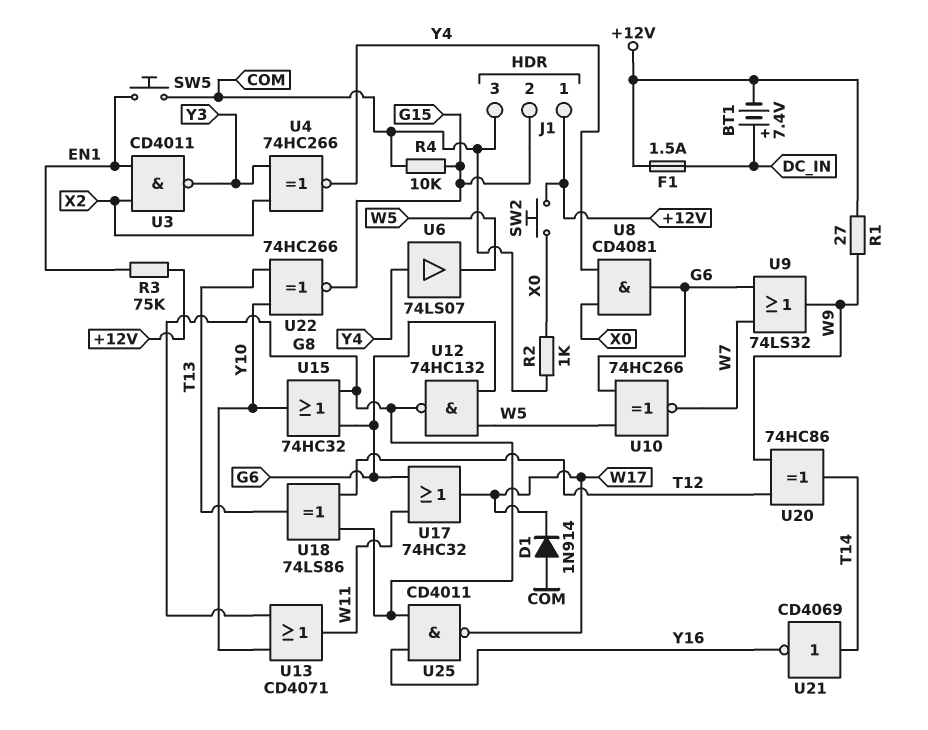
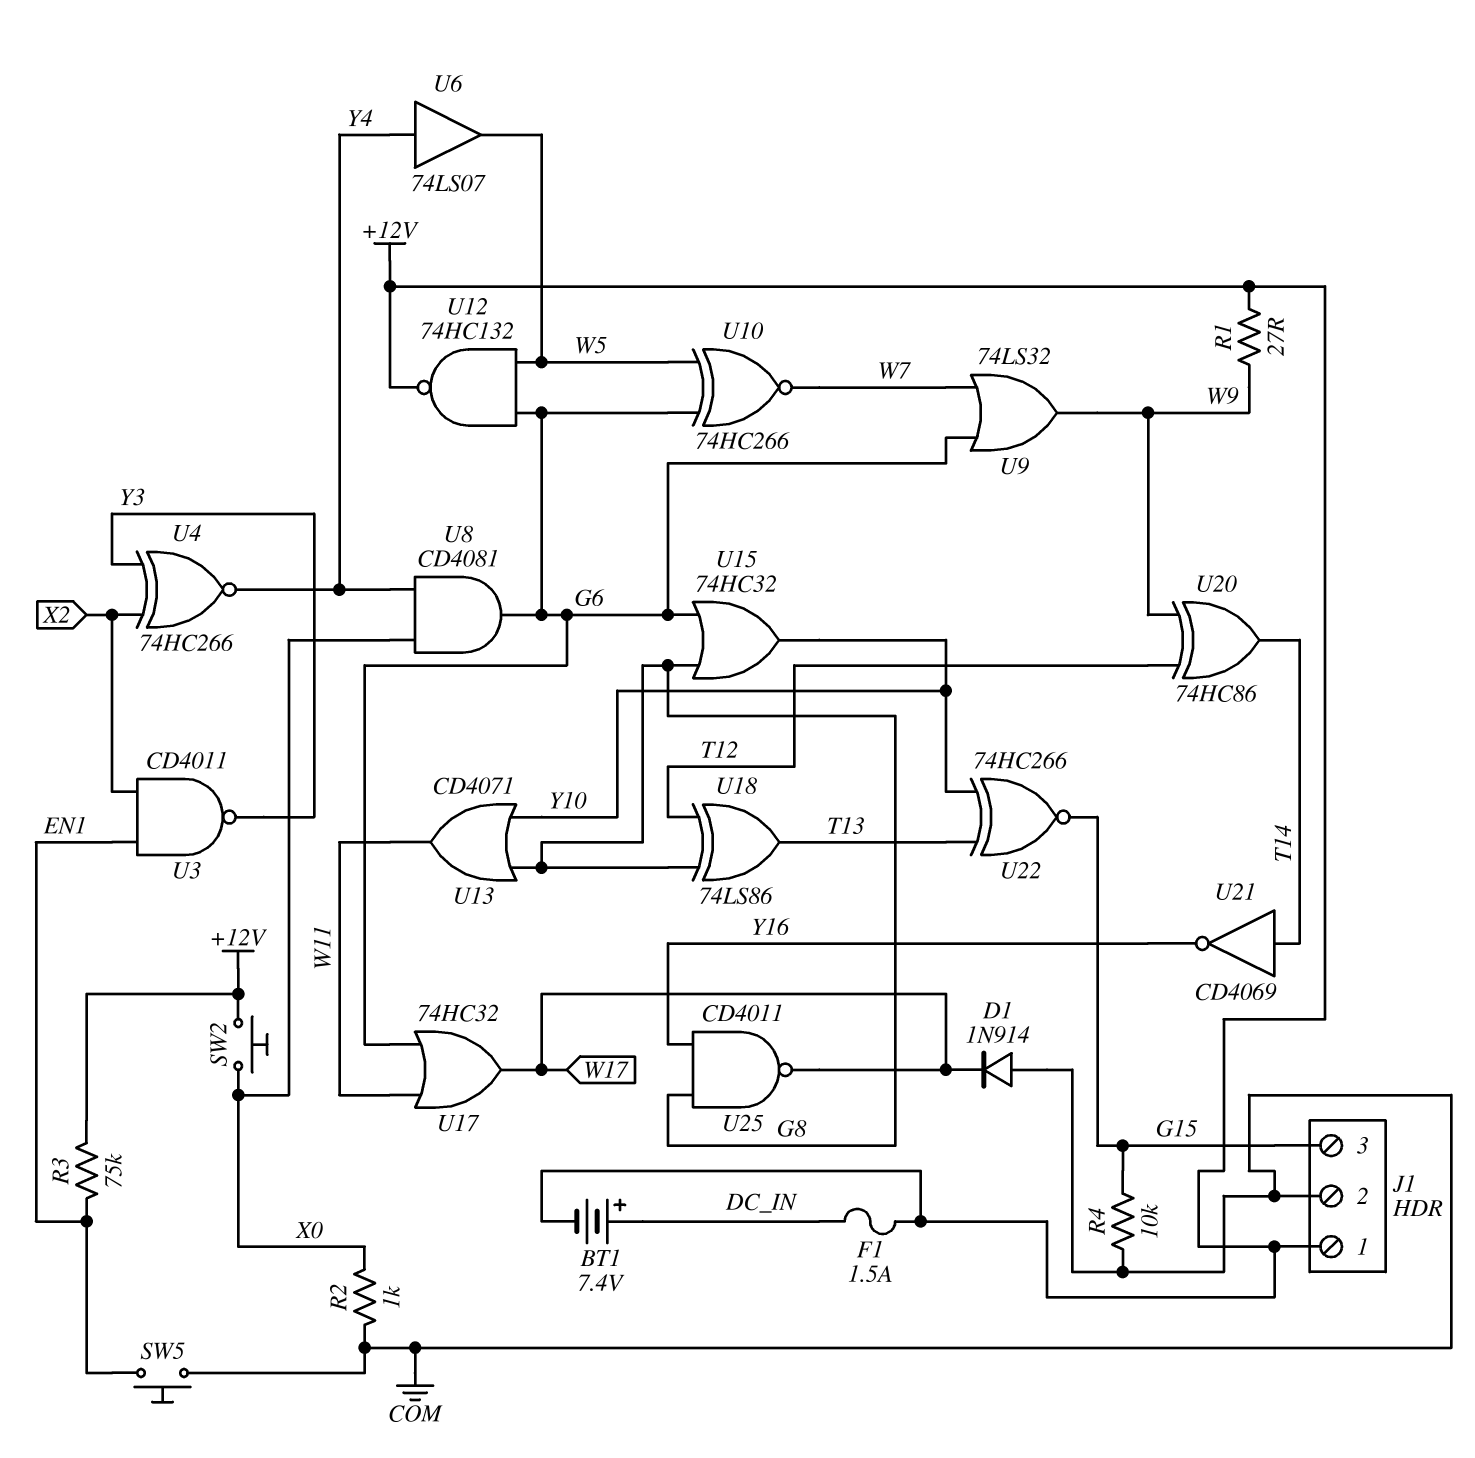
J1 pin 2: G15 -> COM
J1 pin 3: COM -> G15
U12: NAND 74HC132 (in G6, in W5, out G8) -> NAND 74HC132 (in G6, in W5, out +12V)

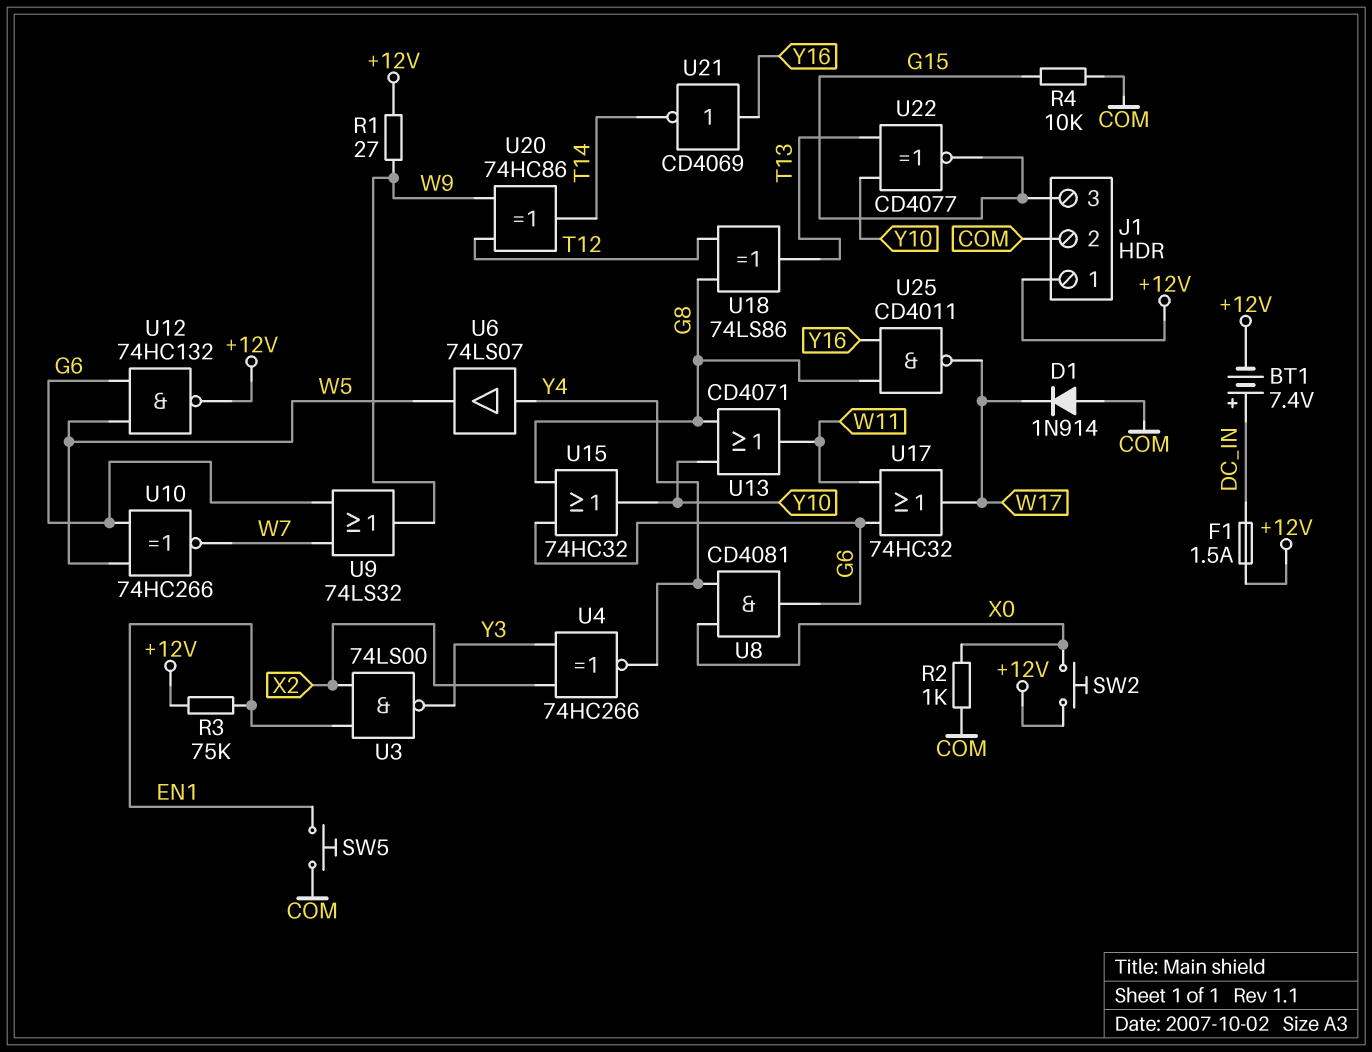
U3: NAND CD4011 (in EN1, in X2, out Y3) -> NAND 74LS00 (in EN1, in X2, out Y3)
U21: NOT CD4069 (in T14, out Y16) -> NOT CD4069 (in Y16, out T14)
U22: XNOR 74HC266 (in T13, in Y10, out G15) -> XNOR CD4077 (in T13, in Y10, out G15)

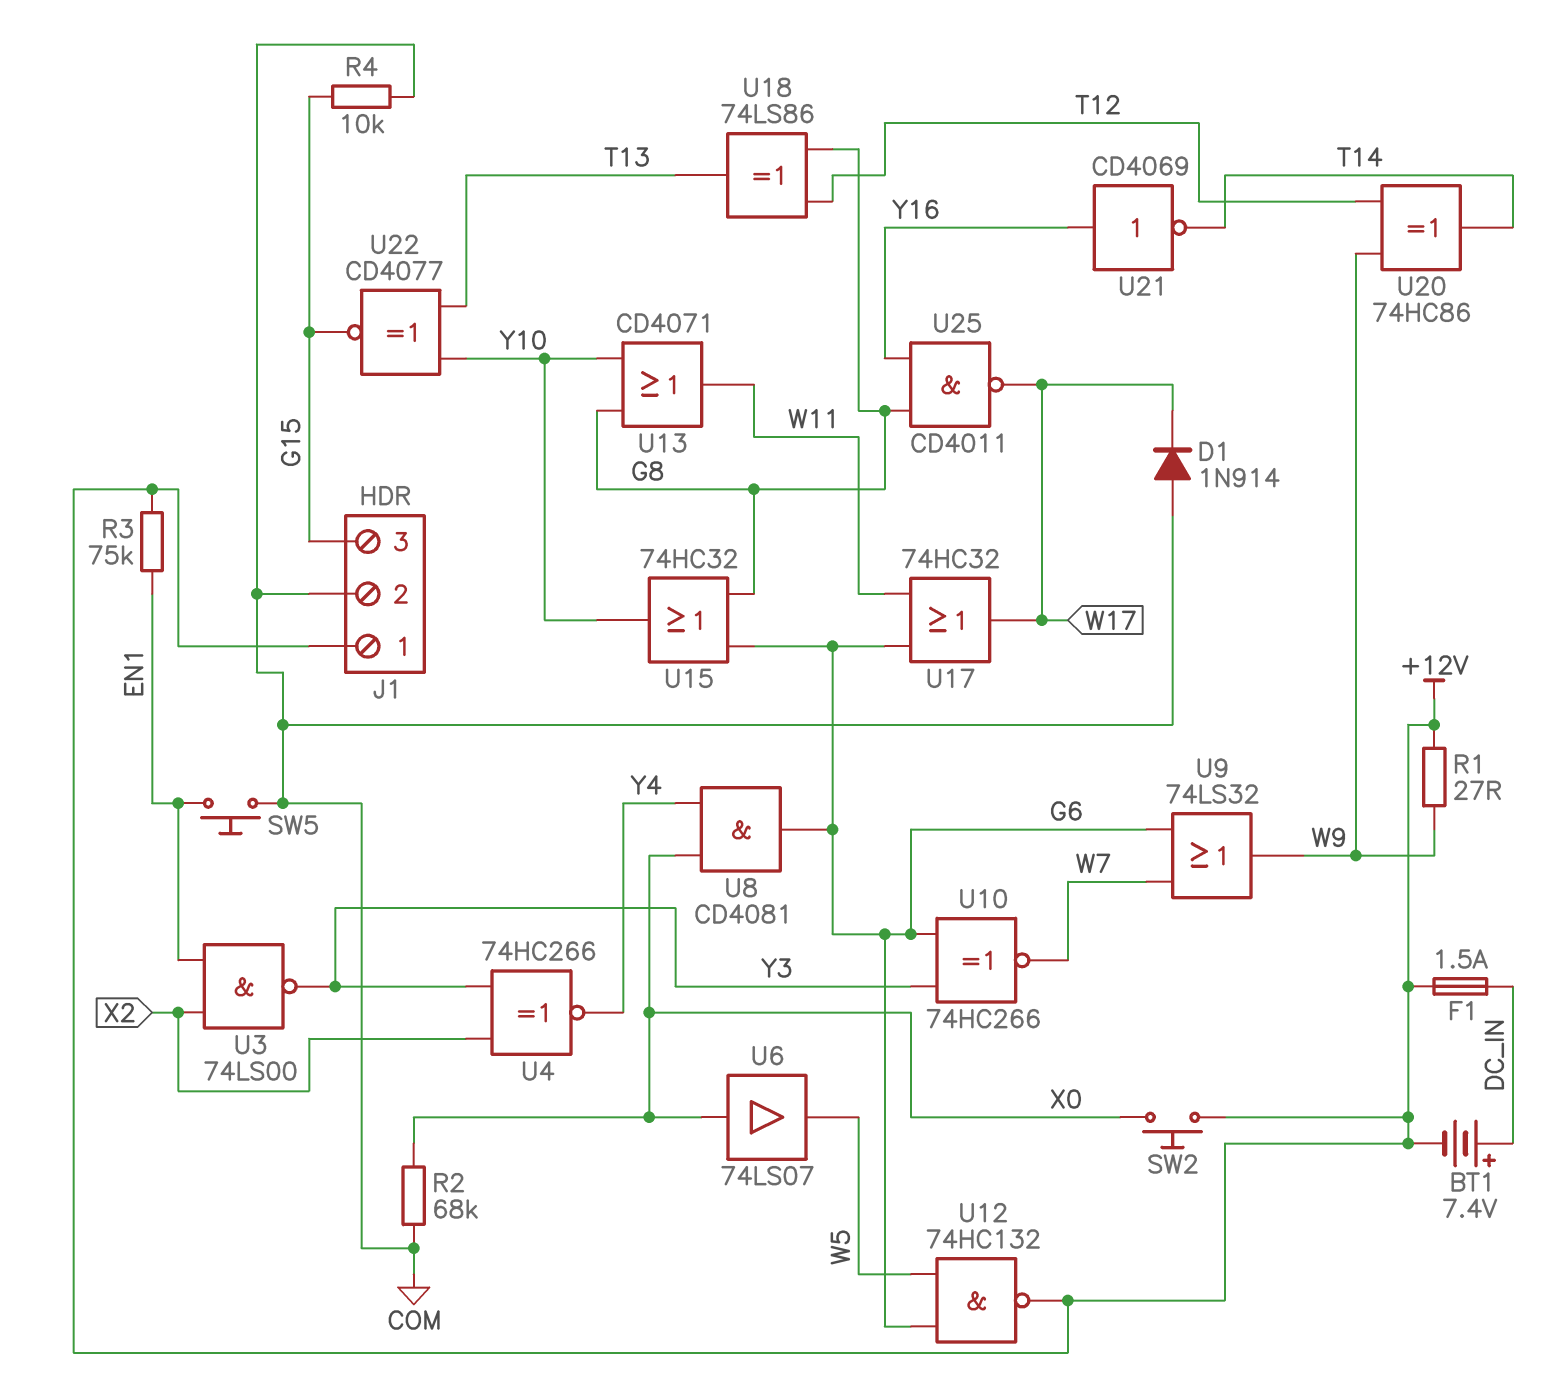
R2: 1k (COM, X0) -> 68k (COM, X0)
U6: buffer 74LS07 (in Y4, out W5) -> buffer 74LS07 (in X0, out W5)
U10: XNOR 74HC266 (in G6, in W5, out W7) -> XNOR 74HC266 (in G6, in Y3, out W7)

